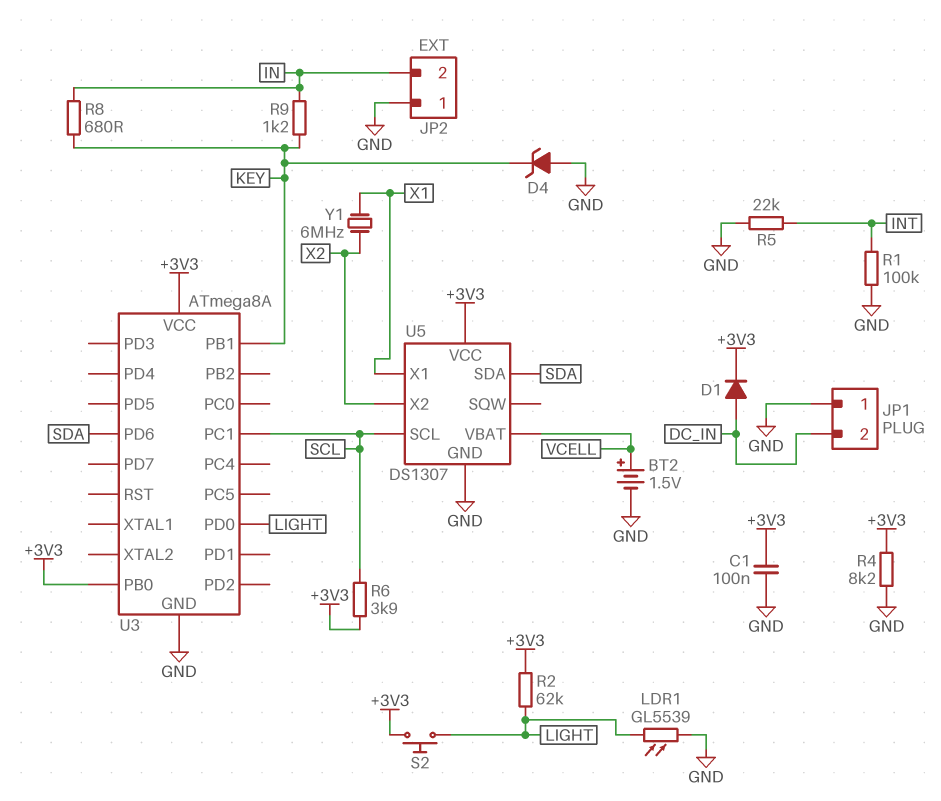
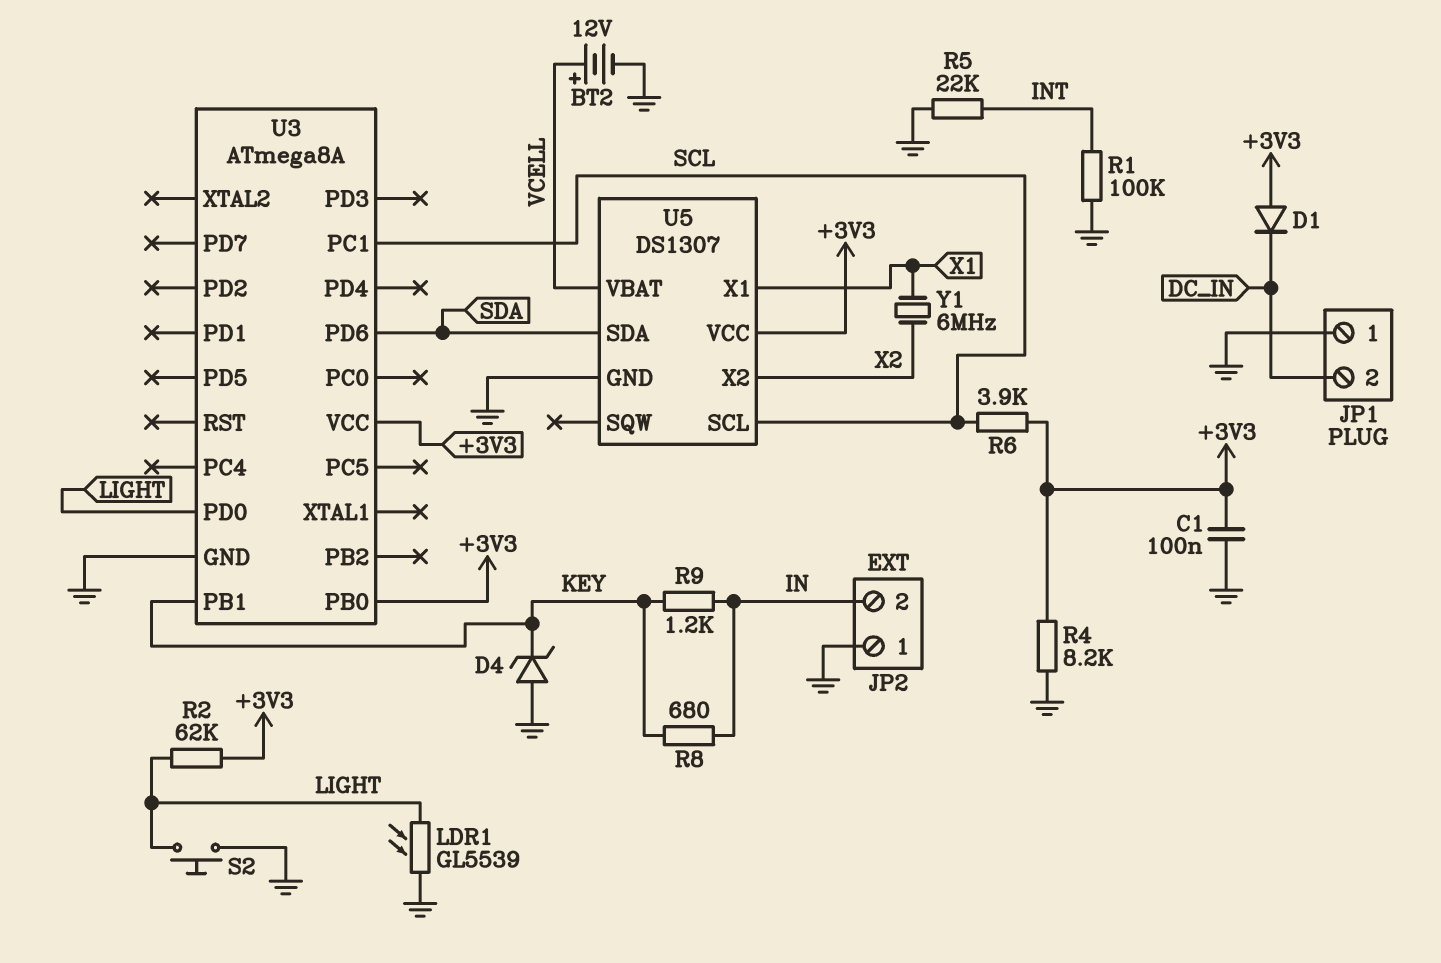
BT2: 1.5V (plus VCELL, minus GND) -> 12V (plus VCELL, minus GND)
D1: diode (A DC_IN, K +3V3) -> diode (A +3V3, K DC_IN)
S2: button (+3V3, LIGHT) -> button (GND, LIGHT)

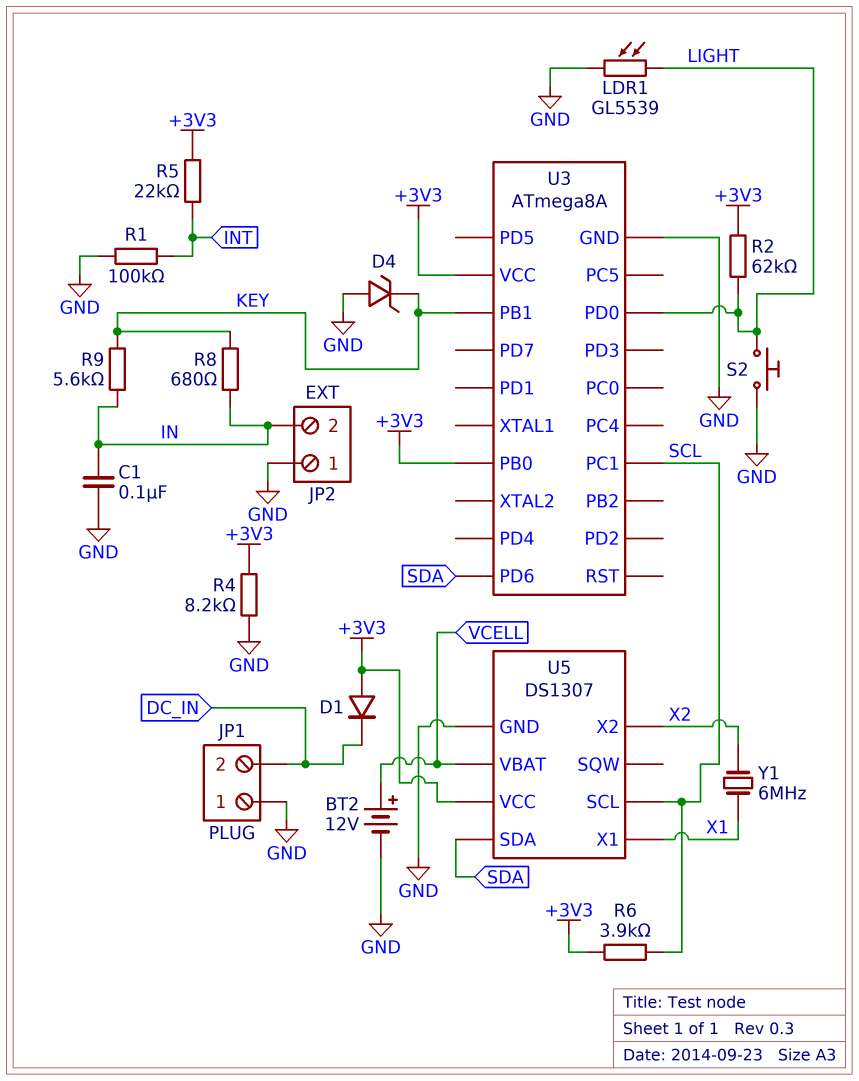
C1: 100nF (+3V3, GND) -> 100nF (GND, IN)
R5: 22k (GND, INT) -> 22k (+3V3, INT)
R9: 1.2k (IN, KEY) -> 5.6k (IN, KEY)

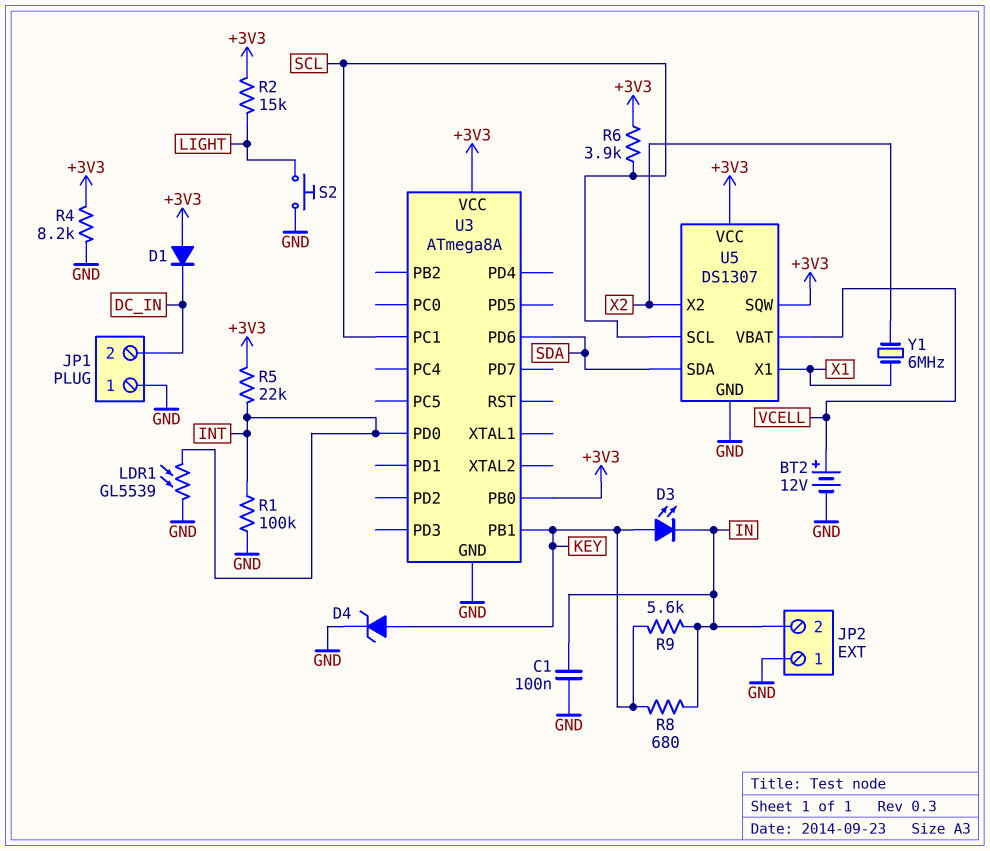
D3: none -> LED (A KEY, K IN)
D4: zener (A GND, K KEY) -> zener (A KEY, K GND)
LDR1: GL5539 (GND, LIGHT) -> GL5539 (GND, INT)
R2: 62k (+3V3, LIGHT) -> 15k (+3V3, LIGHT)
U3 pin PD0: LIGHT -> INT
U5 pin SQW: none -> +3V3

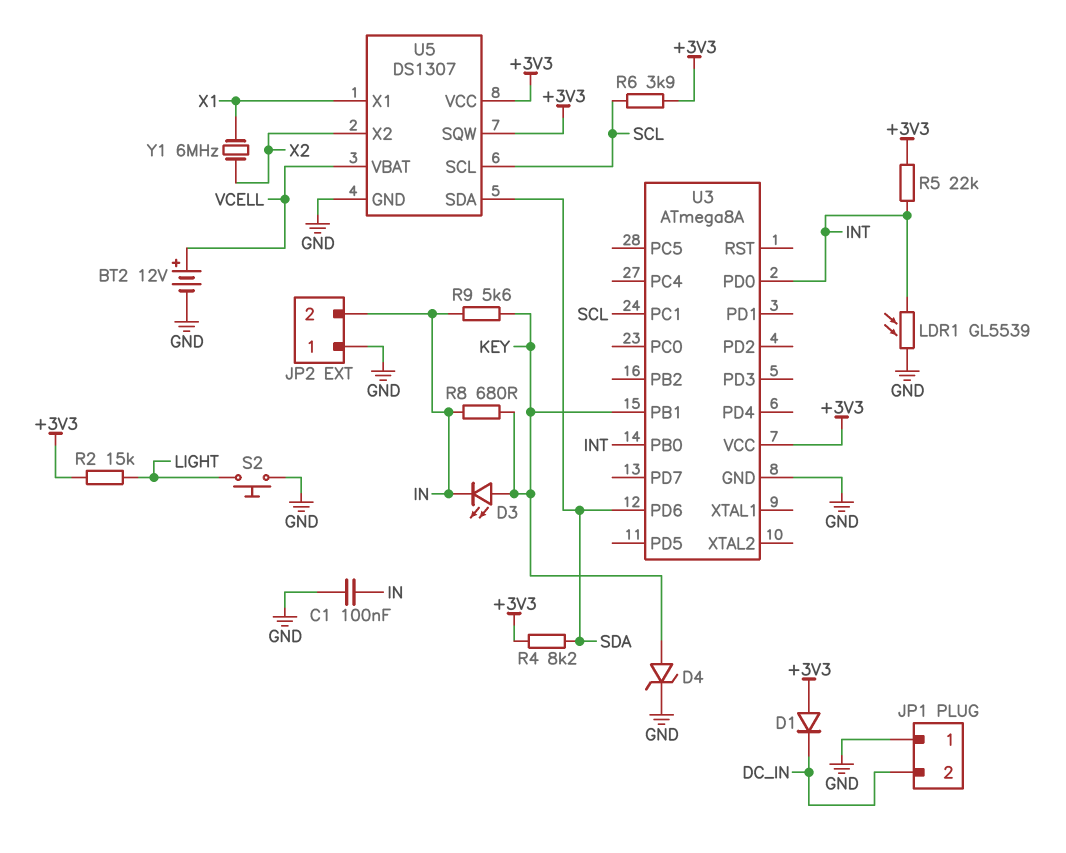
R1: 100k (GND, INT) -> none
R4: 8.2k (+3V3, GND) -> 8.2k (+3V3, SDA)
U3 pin PB0: +3V3 -> INT

